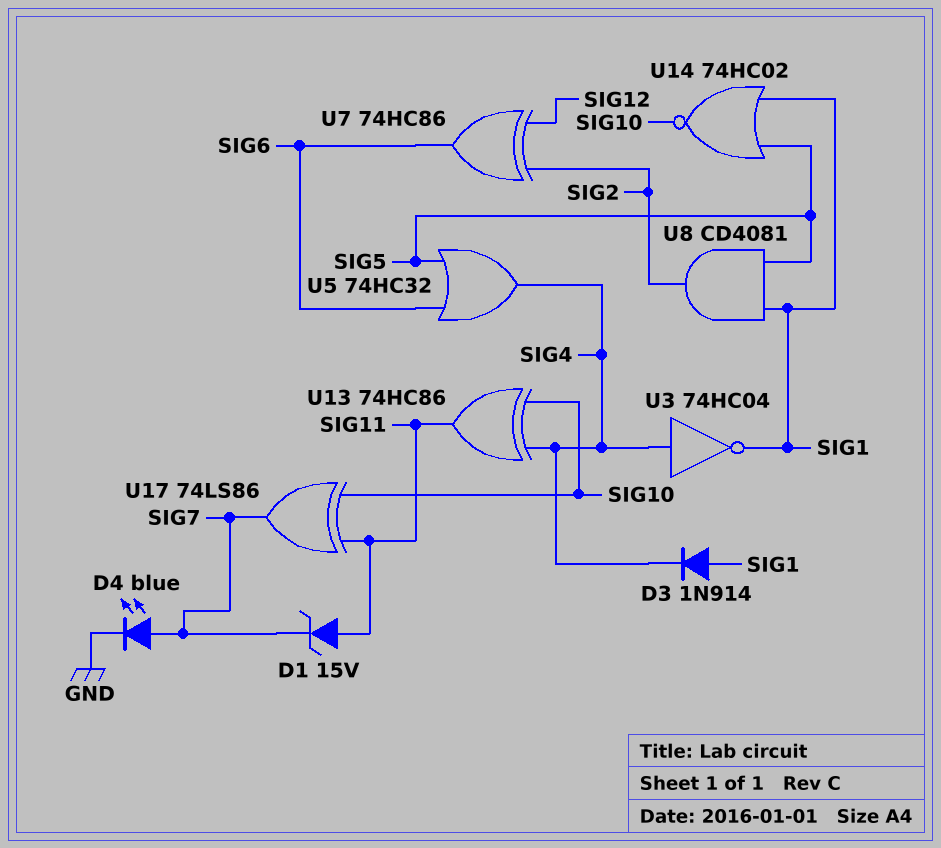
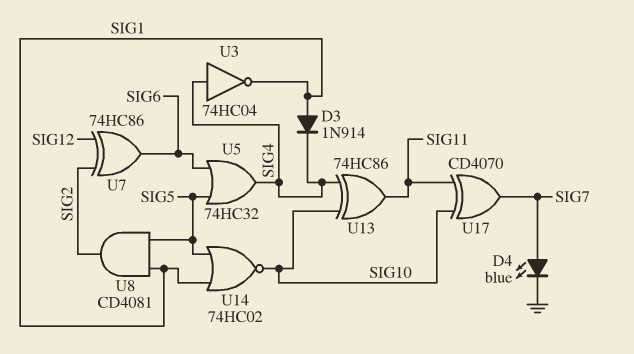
D1: zener 15V (A SIG11, K SIG7) -> none
U17: XOR 74LS86 (in SIG10, in SIG11, out SIG7) -> XOR CD4070 (in SIG10, in SIG11, out SIG7)

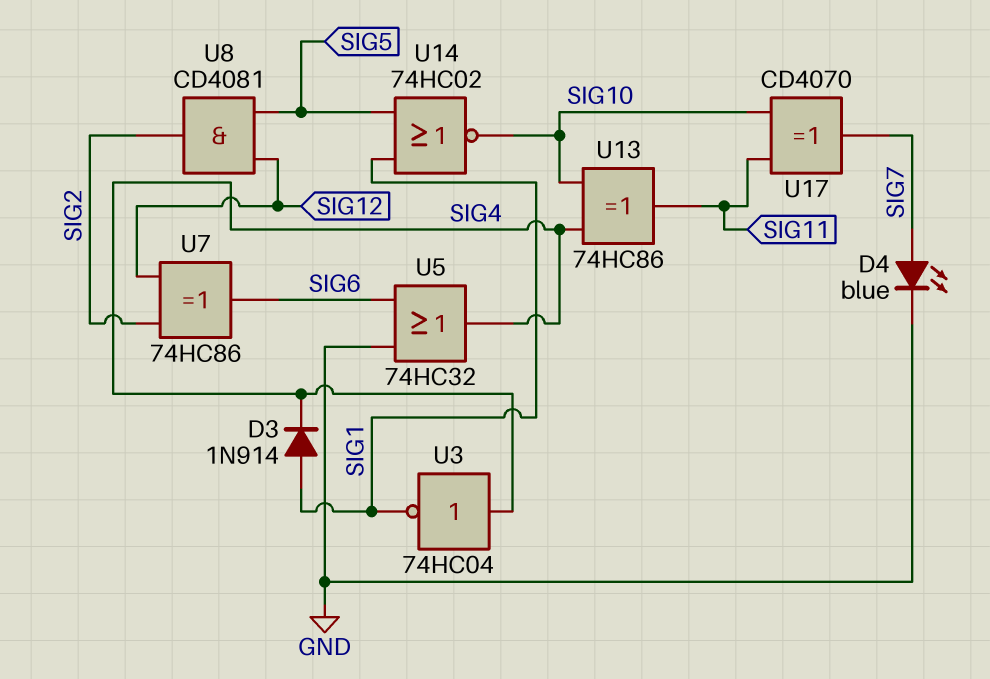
U5: OR 74HC32 (in SIG5, in SIG6, out SIG4) -> OR 74HC32 (in GND, in SIG6, out SIG4)
U8: AND CD4081 (in SIG1, in SIG5, out SIG2) -> AND CD4081 (in SIG5, in SIG12, out SIG2)

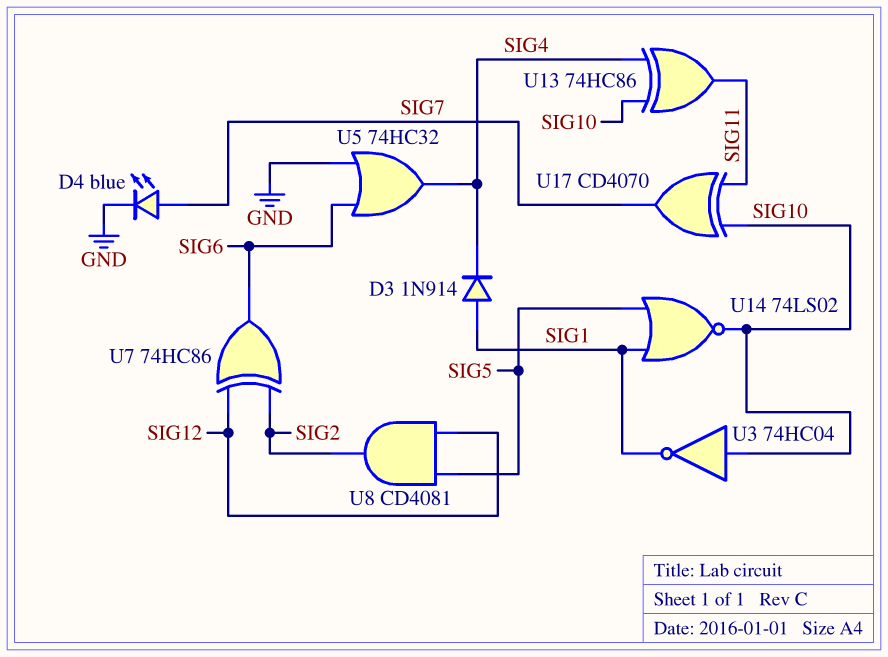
U3: NOT 74HC04 (in SIG4, out SIG1) -> NOT 74HC04 (in SIG10, out SIG1)
U14: NOR 74HC02 (in SIG1, in SIG5, out SIG10) -> NOR 74LS02 (in SIG1, in SIG5, out SIG10)

